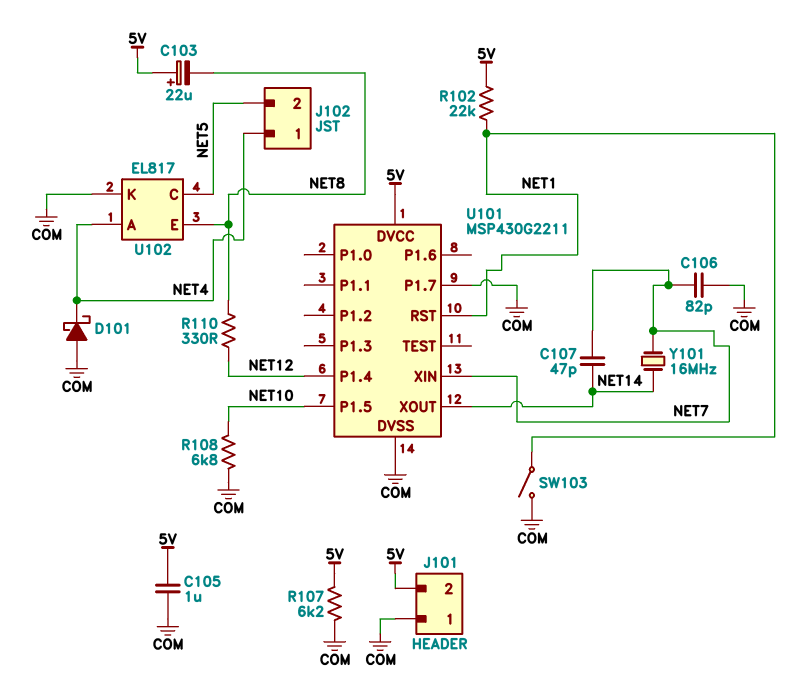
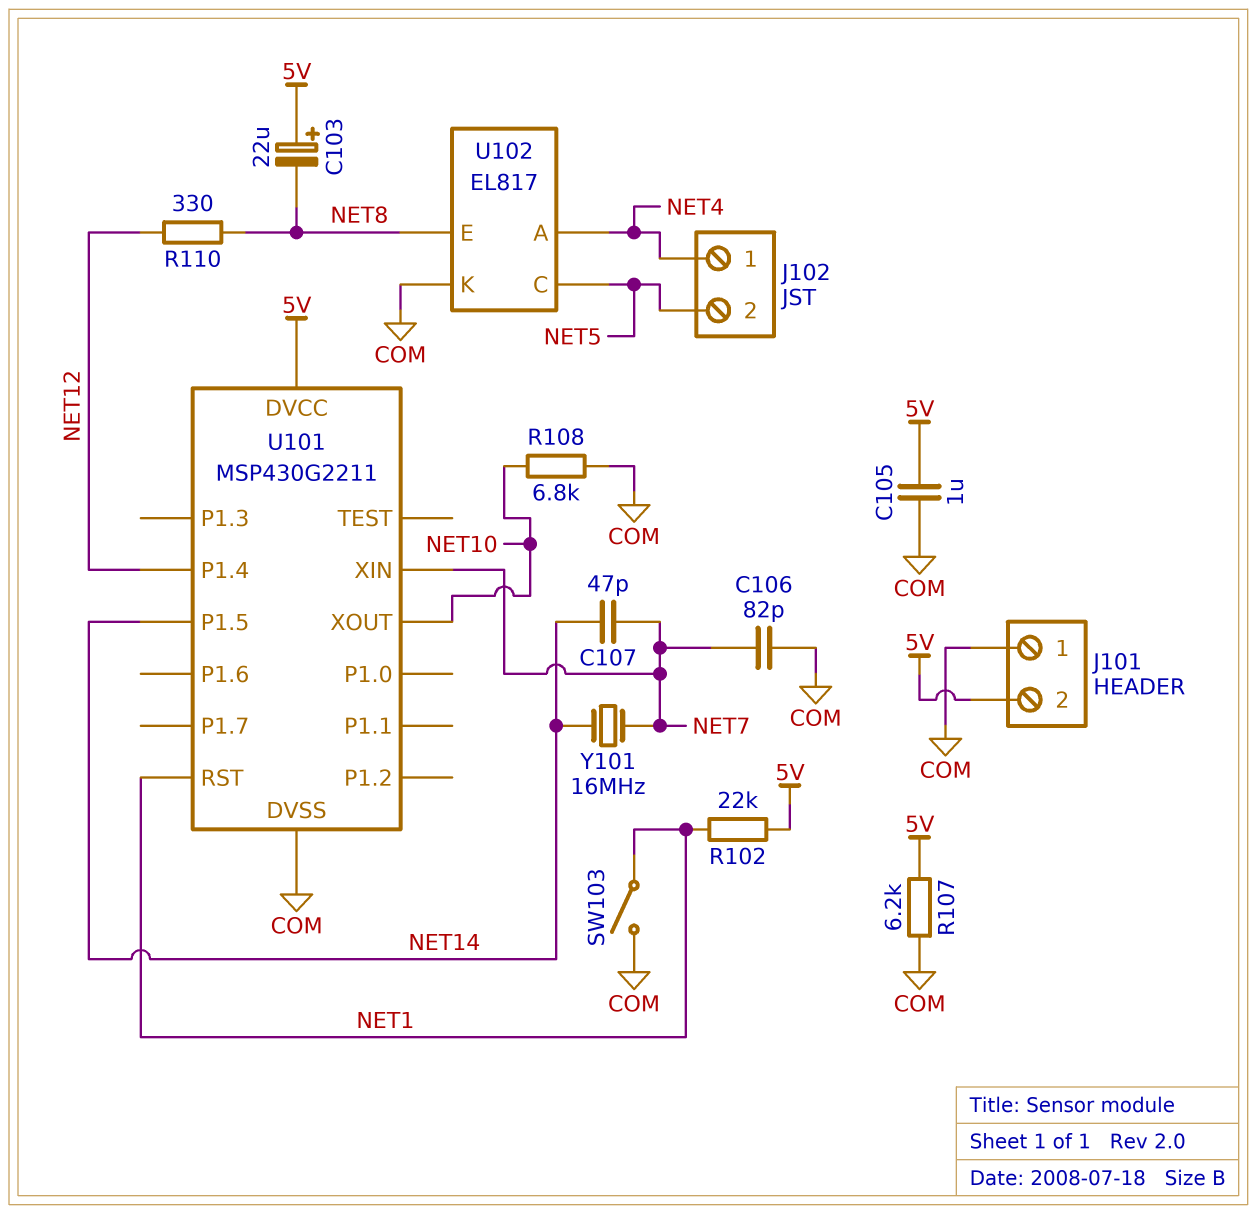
D101: schottky (A COM, K NET4) -> none
U101 pin P1.5: NET10 -> NET14
U101 pin P1.7: COM -> none
U101 pin XOUT: NET14 -> NET10

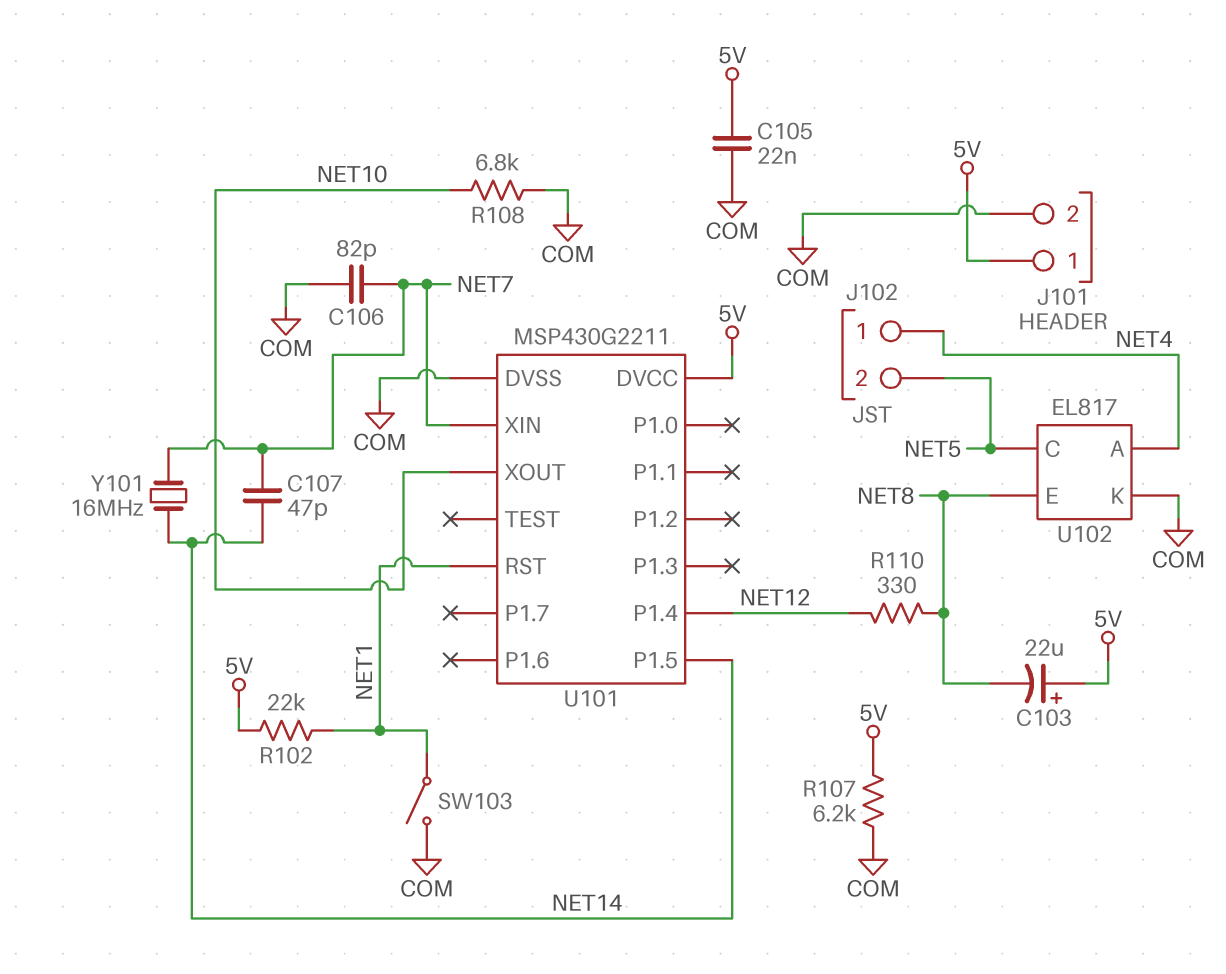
C105: 1uF (5V, COM) -> 22nF (5V, COM)
J101 pin 1: COM -> 5V
J101 pin 2: 5V -> COM

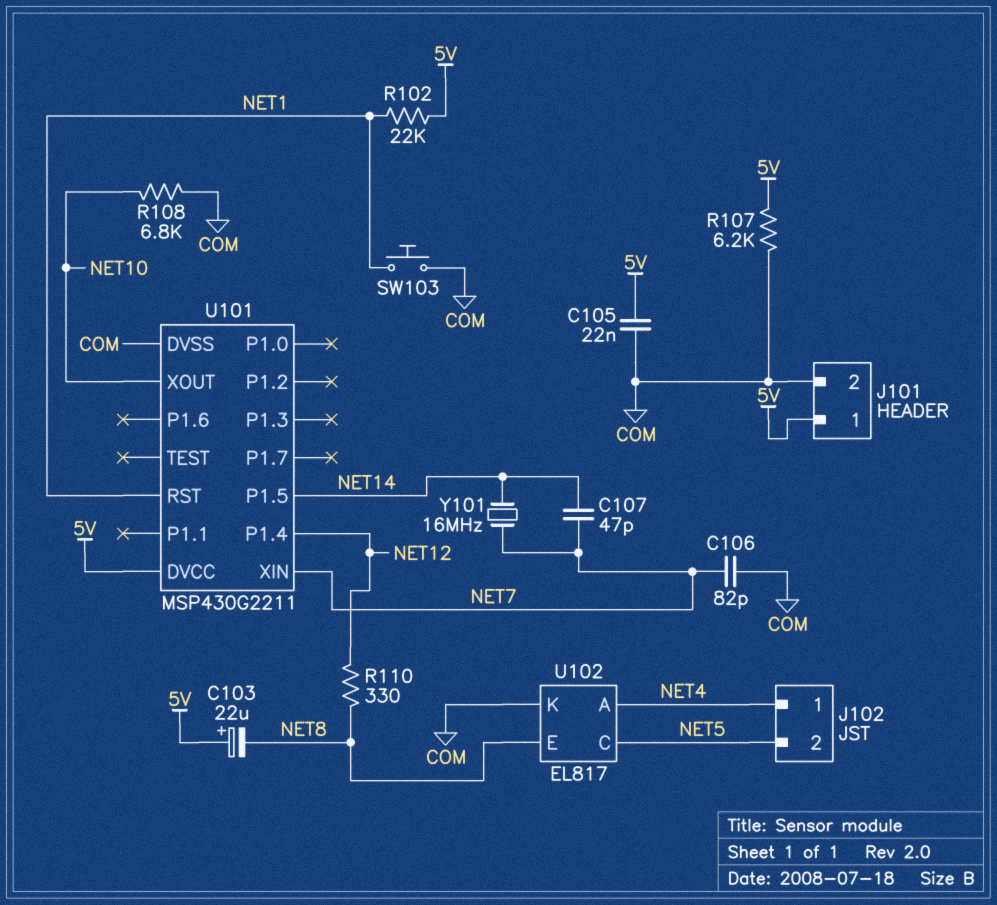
SW103: switch (COM, NET1) -> button (COM, NET1)

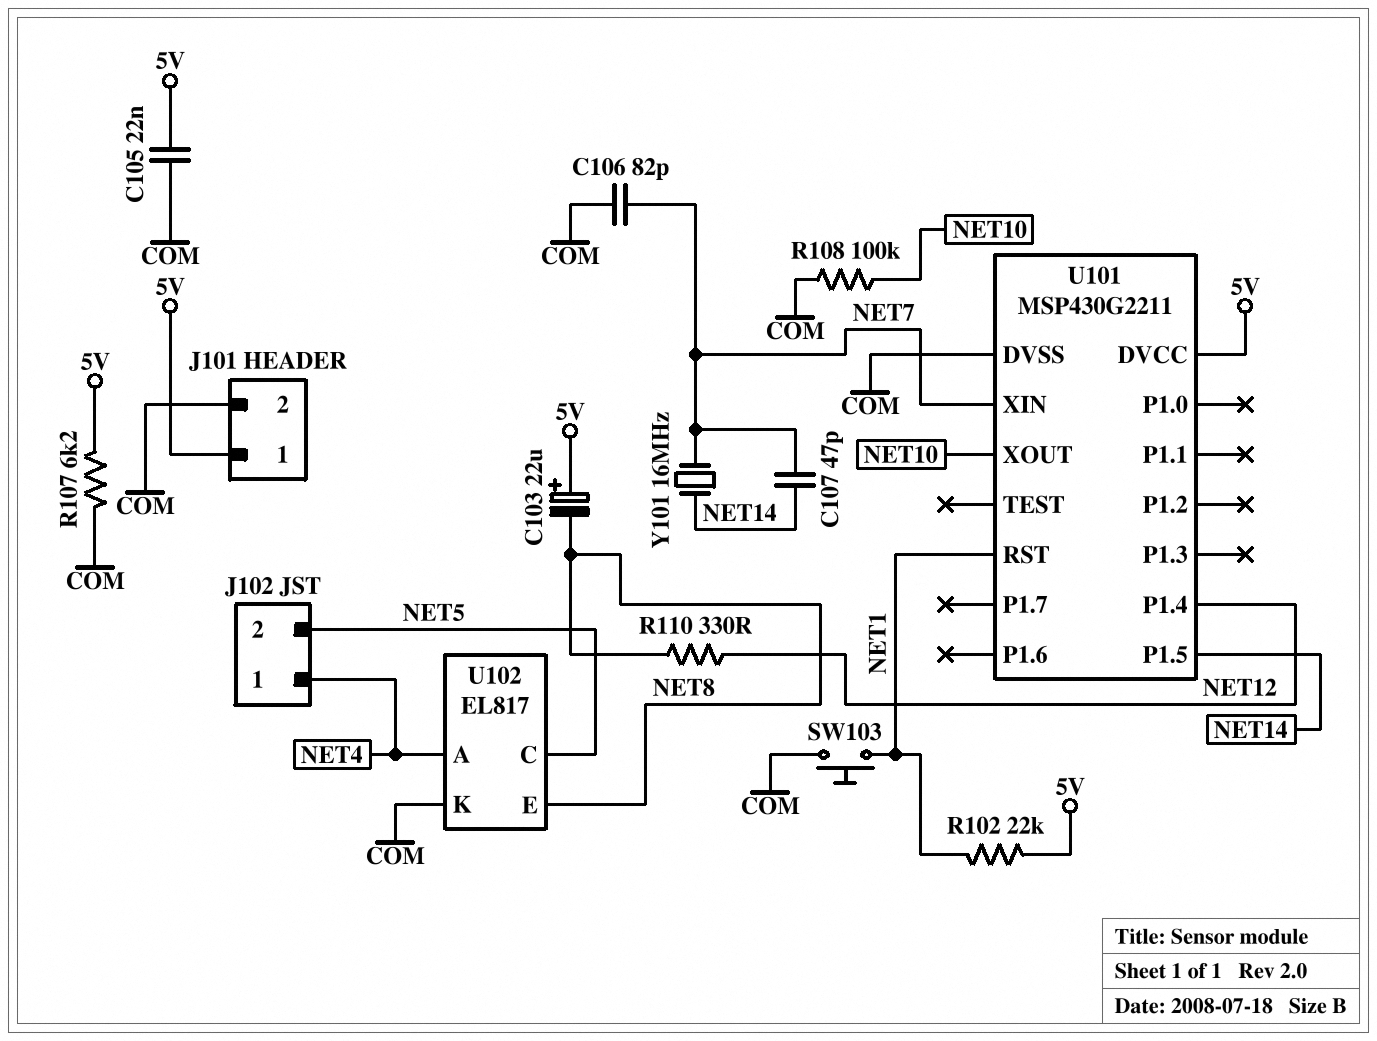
R108: 6.8k (COM, NET10) -> 100k (COM, NET10)

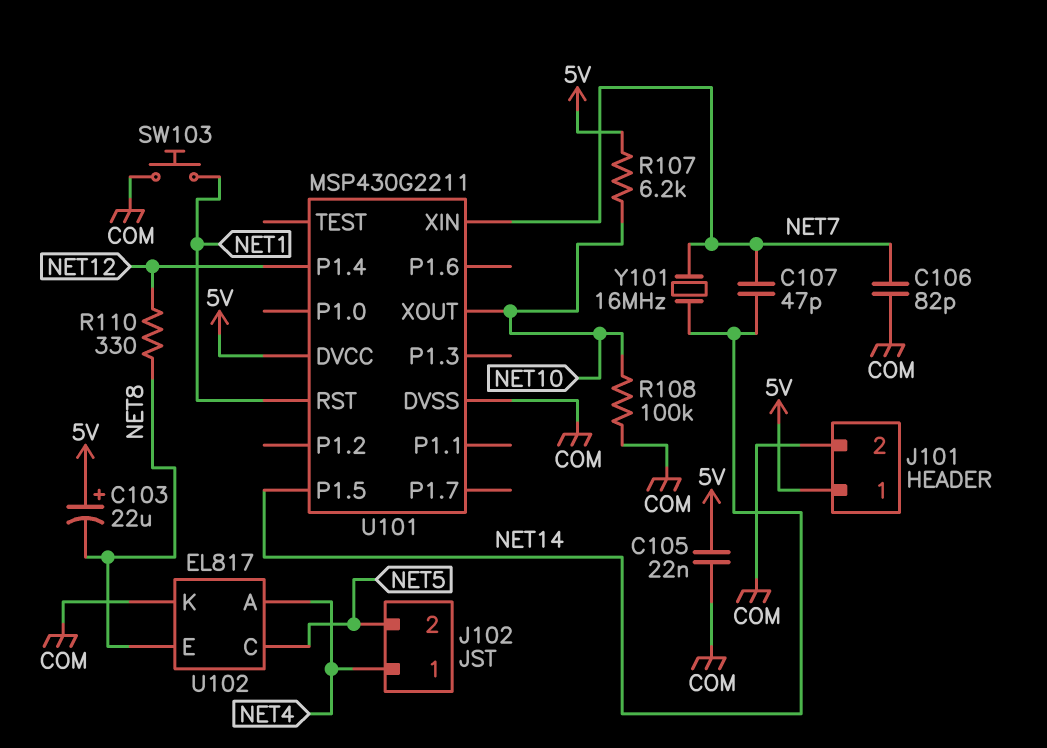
R102: 22k (5V, NET1) -> none
R107: 6.2k (5V, COM) -> 6.2k (5V, NET10)

